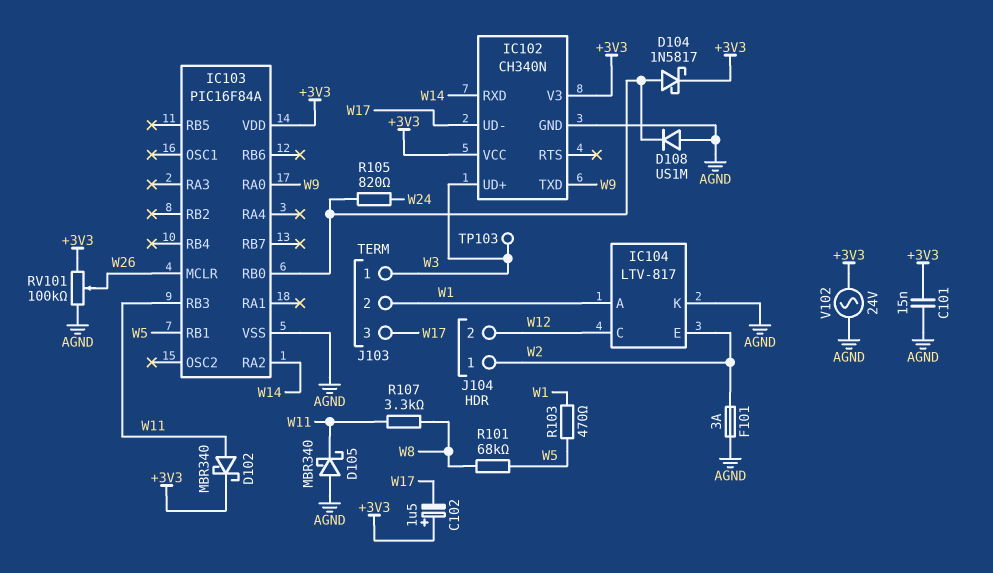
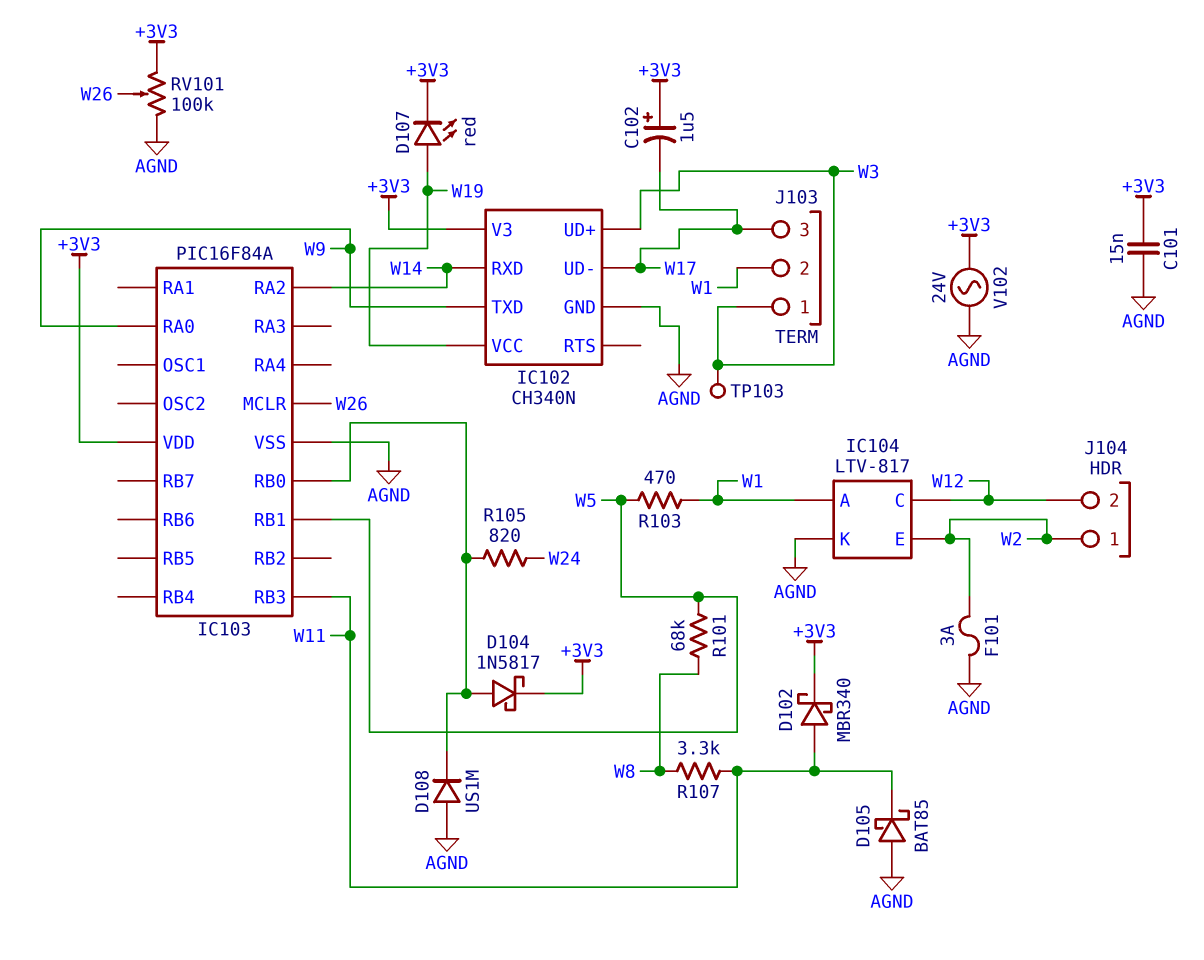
D105: schottky MBR340 (A AGND, K W11) -> schottky BAT85 (A AGND, K W11)
D107: none -> LED red (A W19, K +3V3)
IC102 pin VCC: +3V3 -> W19

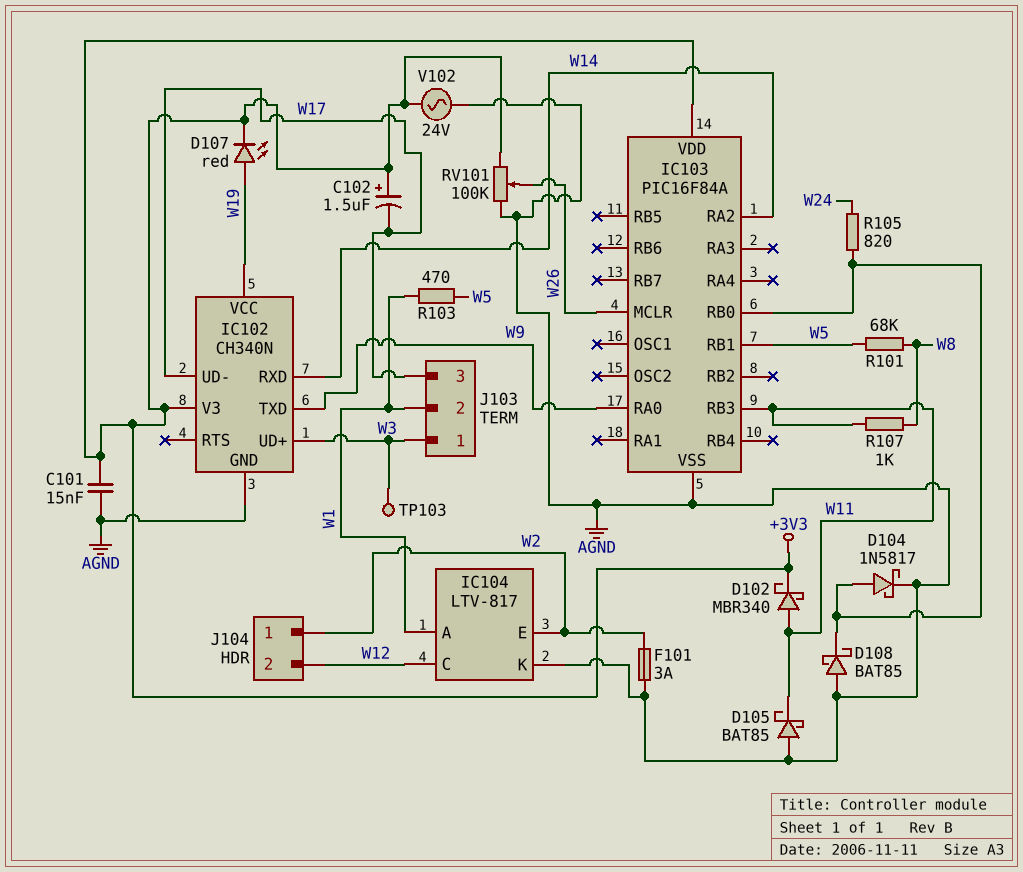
D104: schottky 1N5817 (A IC103/RB0, K +3V3) -> schottky 1N5817 (A IC103/RB0, K AGND)
D108: diode US1M (A AGND, K IC103/RB0) -> schottky BAT85 (A AGND, K IC103/RB0)
R107: 3.3k (W8, W11) -> 1k (W8, W11)

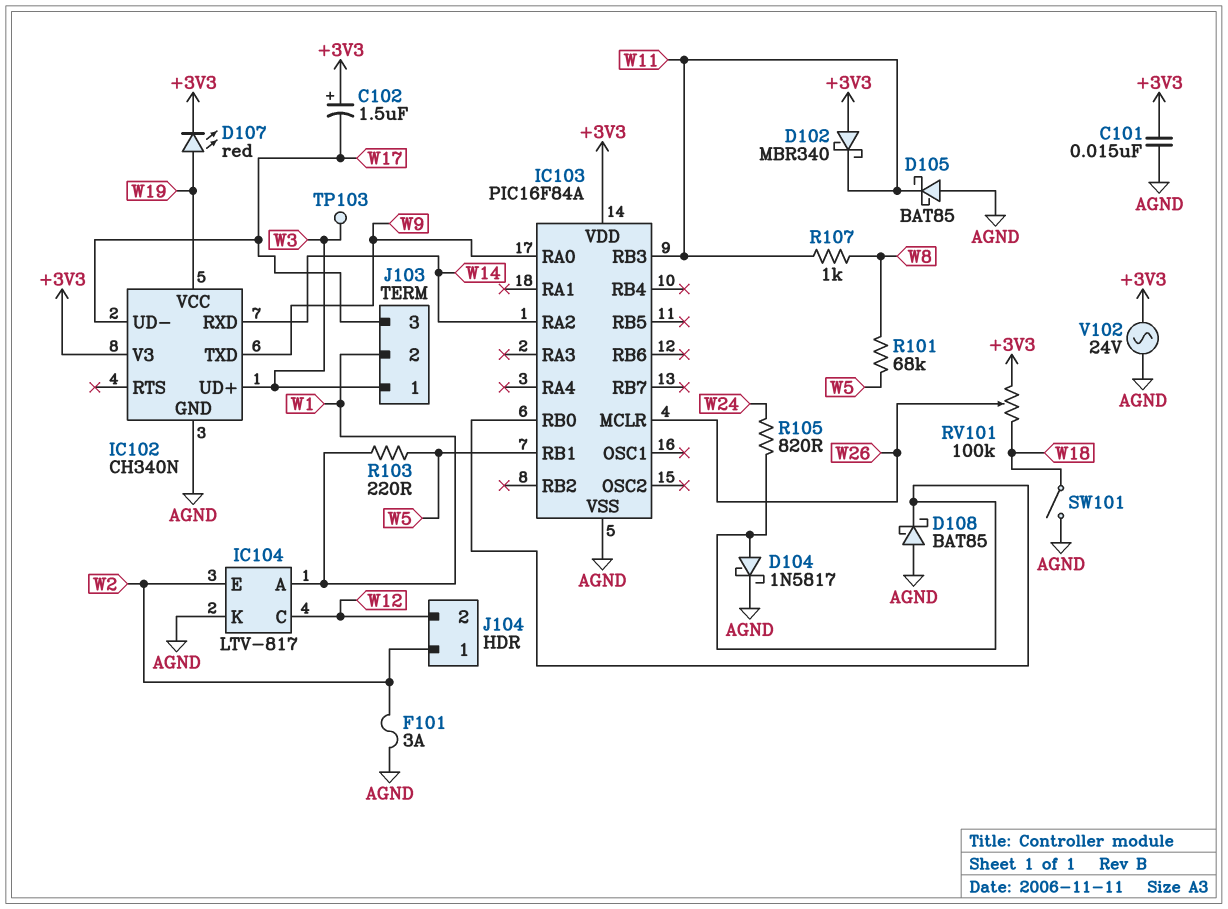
D102: schottky MBR340 (A W11, K +3V3) -> schottky MBR340 (A +3V3, K W11)
R103: 470 (W1, W5) -> 220 (W1, W5)
RV101: 100k (+3V3, AGND, wiper W26) -> 100k (+3V3, W18, wiper W26)
SW101: none -> switch (AGND, W18)

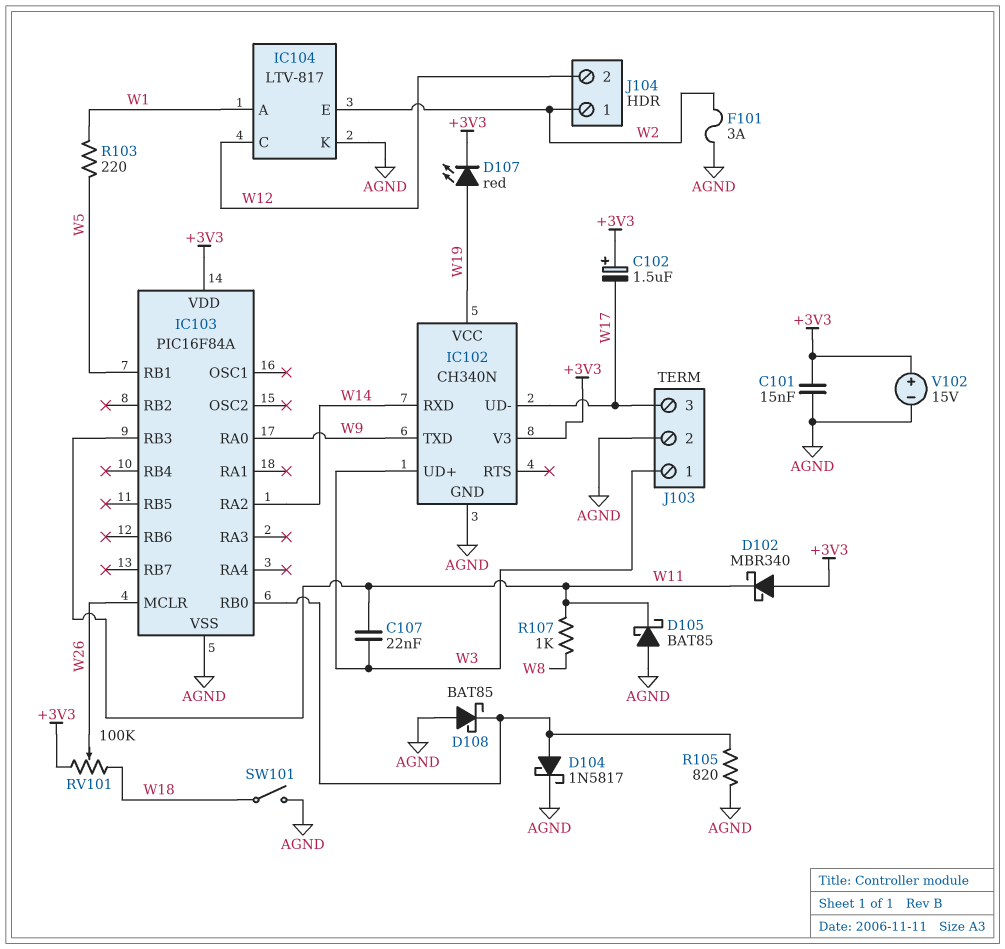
C107: none -> 22nF (W3, W11)
J103 pin 2: W1 -> AGND
R101: 68k (W5, W8) -> none
R105: 820 (IC103/RB0, W24) -> 820 (AGND, IC103/RB0)
TP103: test point (W3) -> none
V102: AC 24V (+3V3, AGND) -> 15V (plus +3V3, minus AGND)

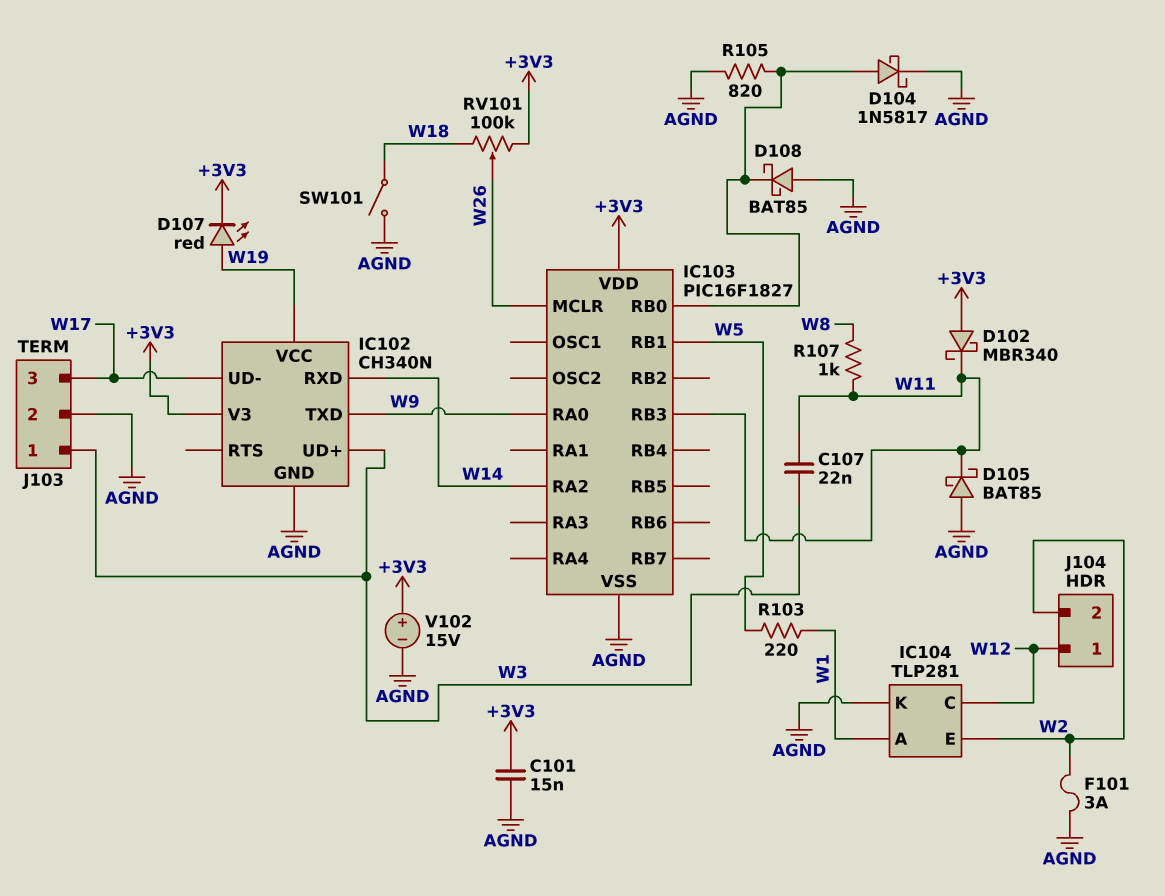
C102: 1.5uF (plus +3V3, minus W17) -> none
IC103: PIC16F84A -> PIC16F1827
IC104: LTV-817 -> TLP281
J104 pin 1: W2 -> W12
J104 pin 2: W12 -> W2

